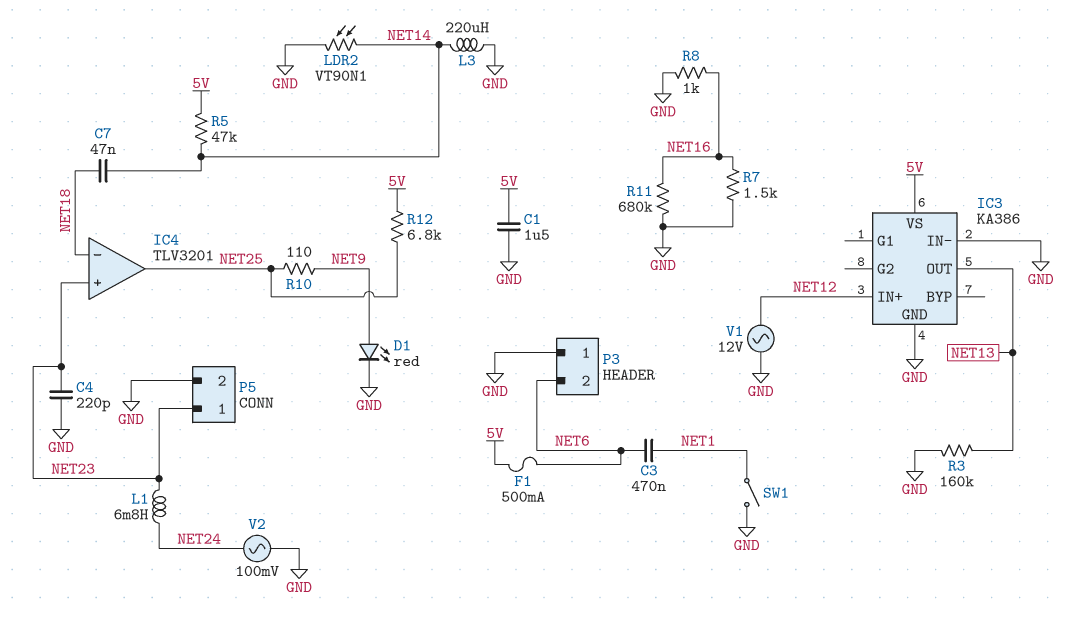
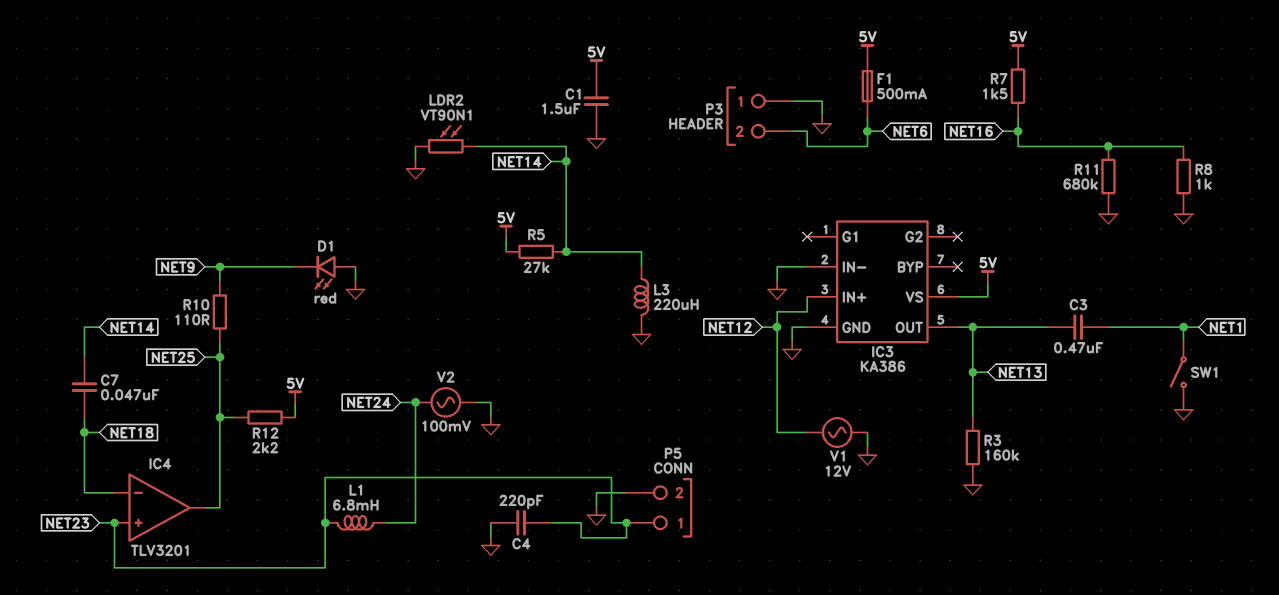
C3: 470nF (NET1, NET6) -> 470nF (NET1, NET13)
D1: LED red (A NET9, K GND) -> LED red (A GND, K NET9)
R5: 47k (5V, NET14) -> 27k (5V, NET14)
R7: 1.5k (GND, NET16) -> 1.5k (5V, NET16)
R12: 6.8k (5V, NET25) -> 2.2k (5V, NET25)

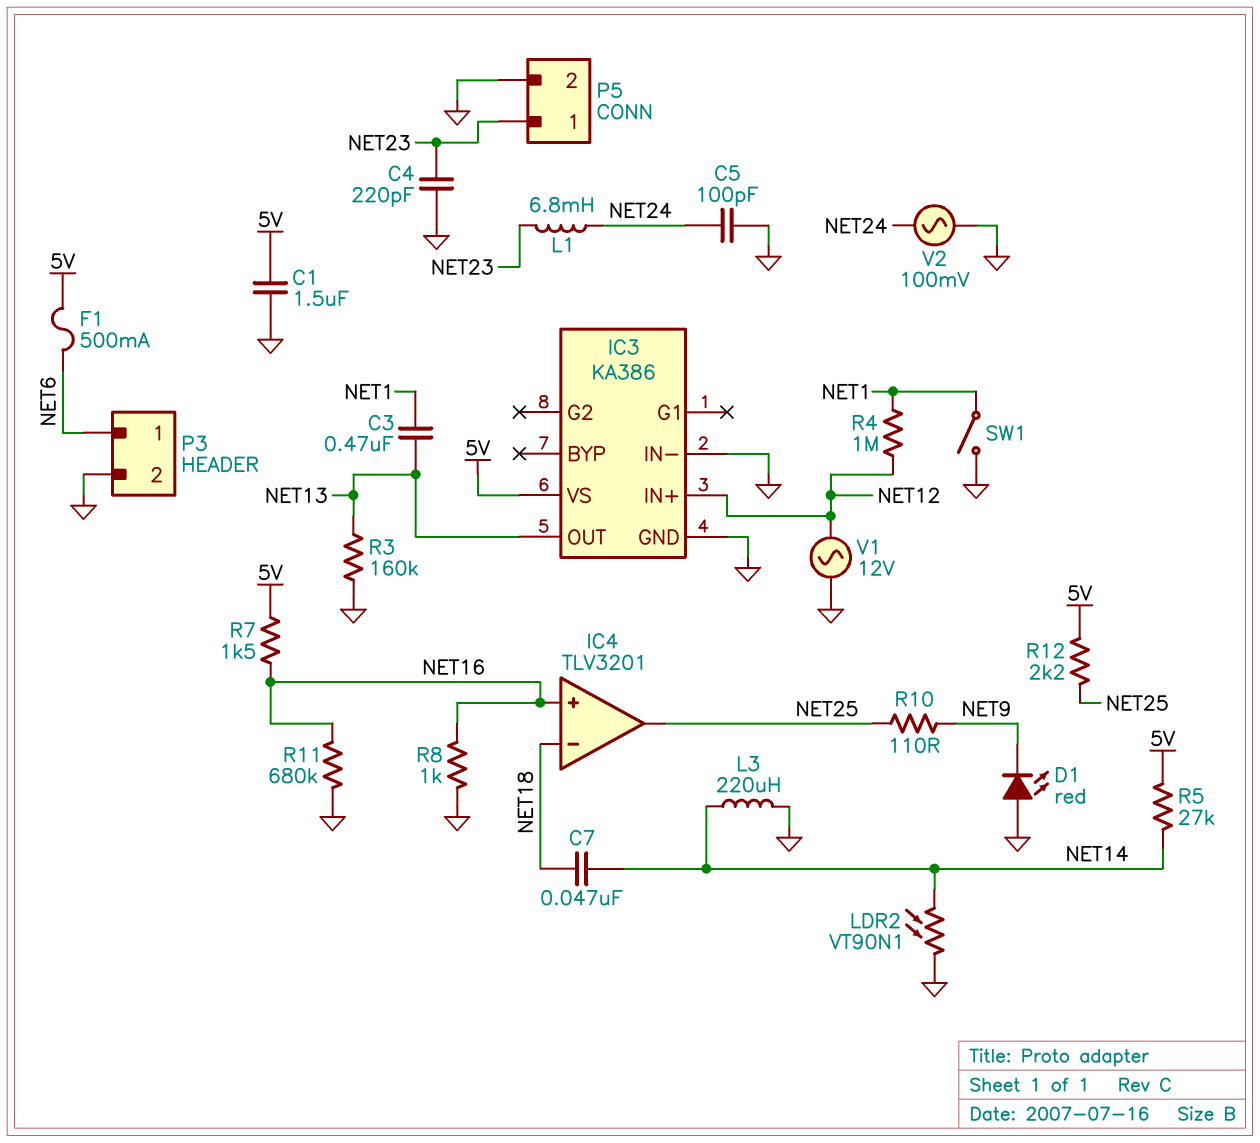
C5: none -> 100pF (GND, NET24)
IC4 pin in+: NET23 -> NET16
P3 pin 1: GND -> NET6
P3 pin 2: NET6 -> GND
R4: none -> 1M (NET1, NET12)

